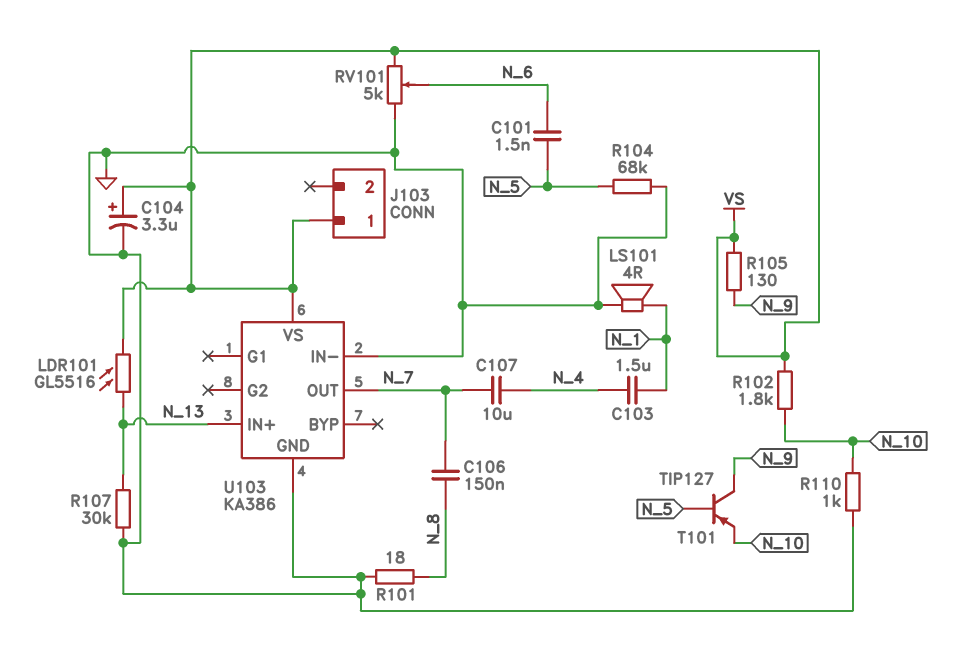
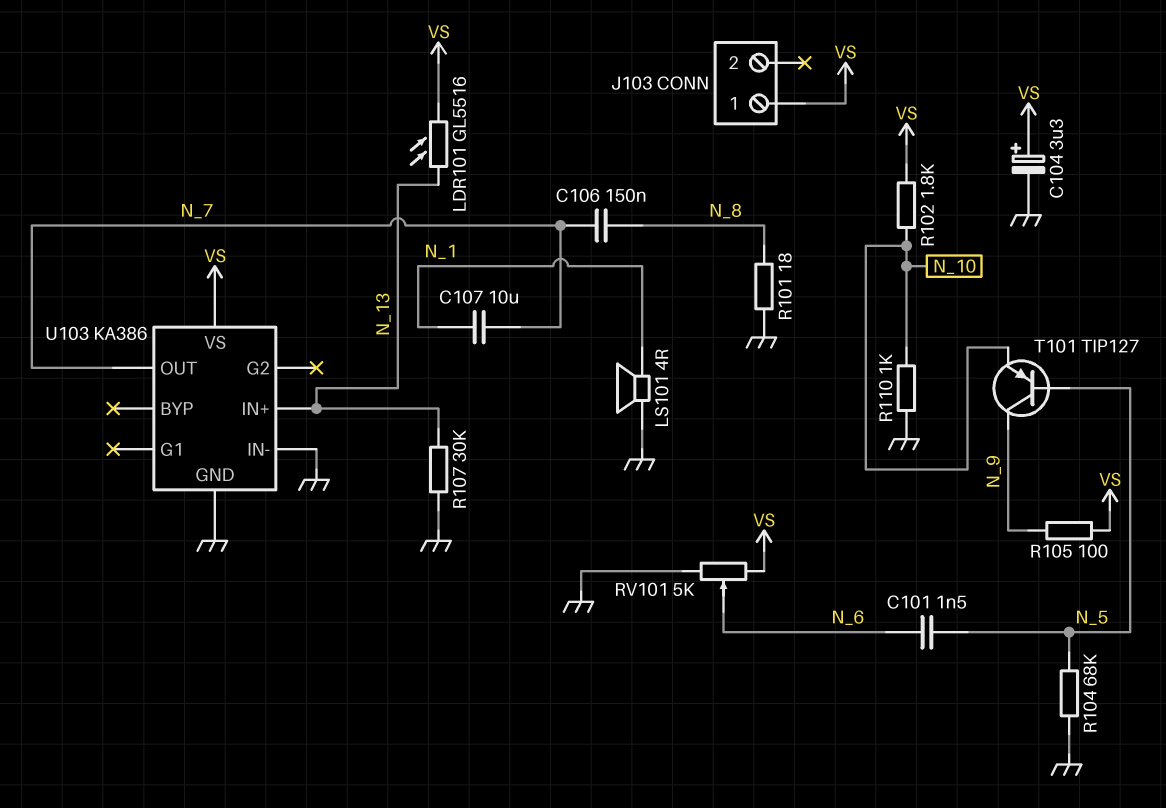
C103: 1.5uF (N_1, N_4) -> none
C107: 10uF (N_4, N_7) -> 10uF (N_1, N_7)
R105: 130 (N_9, VS) -> 100 (N_9, VS)

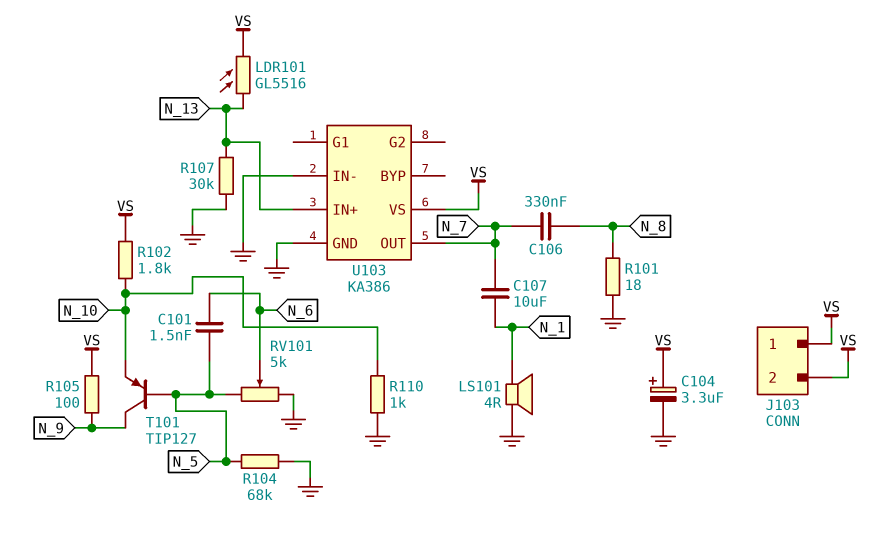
C106: 150nF (N_7, N_8) -> 330nF (N_7, N_8)
J103 pin 2: none -> VS
RV101: 5k (GND, VS, wiper N_6) -> 5k (GND, N_5, wiper N_6)

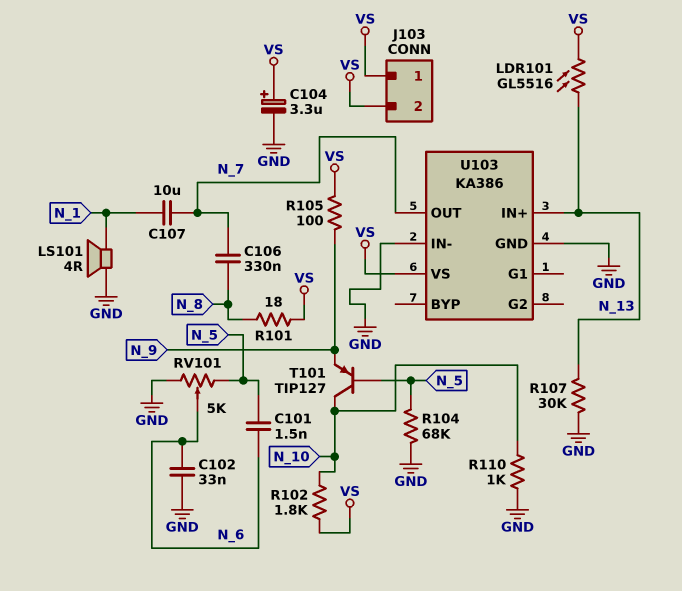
C102: none -> 33nF (GND, N_6)
R101: 18 (GND, N_8) -> 18 (N_8, VS)
T101: PNP TIP127 (B N_5, C N_9, E N_10) -> PNP TIP127 (B N_5, C N_10, E N_9)

